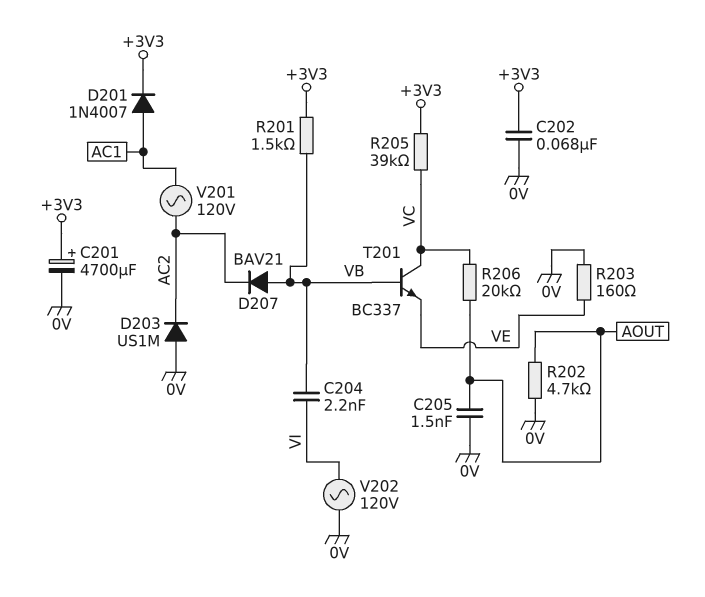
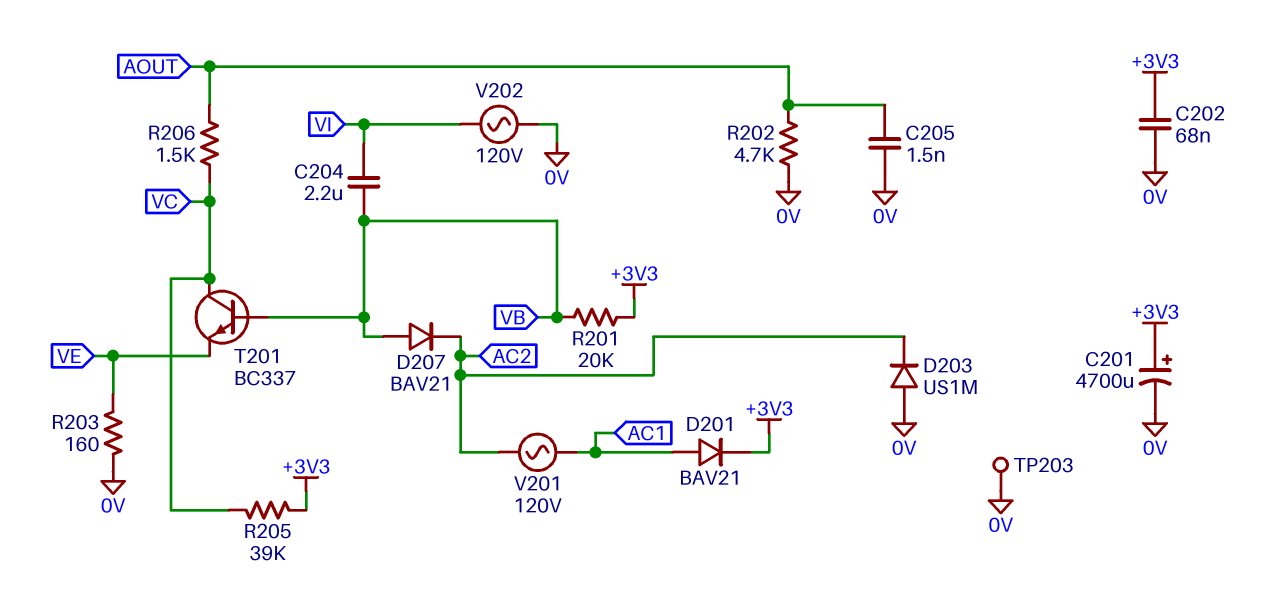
C204: 2.2nF (VB, VI) -> 2.2uF (VB, VI)
D201: diode 1N4007 (A AC1, K +3V3) -> diode BAV21 (A AC1, K +3V3)
R201: 1.5k (+3V3, VB) -> 20k (+3V3, VB)
R206: 20k (AOUT, VC) -> 1.5k (AOUT, VC)
TP203: none -> test point (0V)

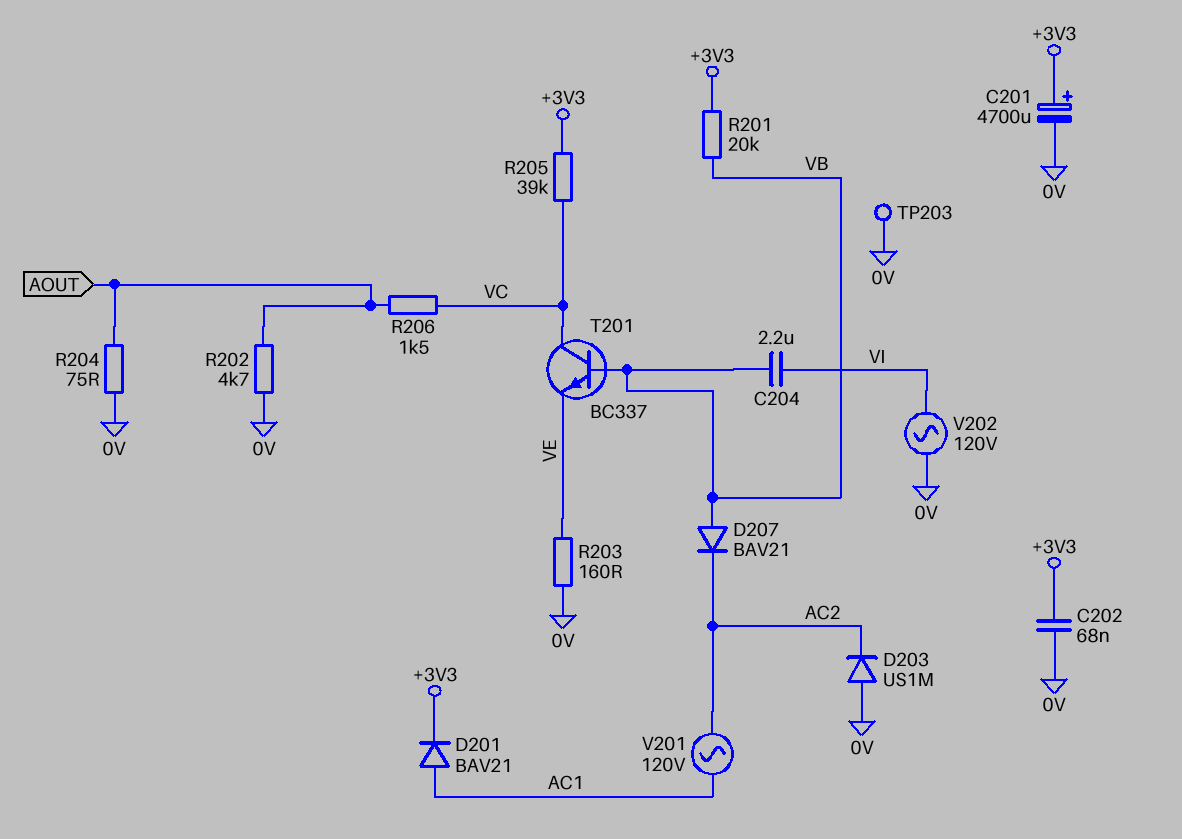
C205: 1.5nF (0V, AOUT) -> none
R204: none -> 75 (0V, AOUT)

